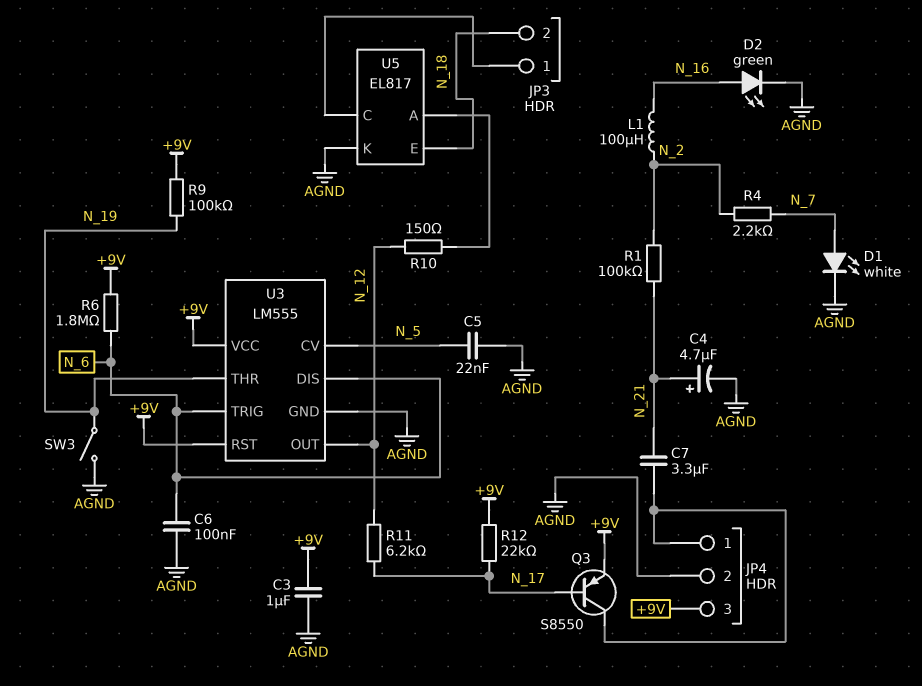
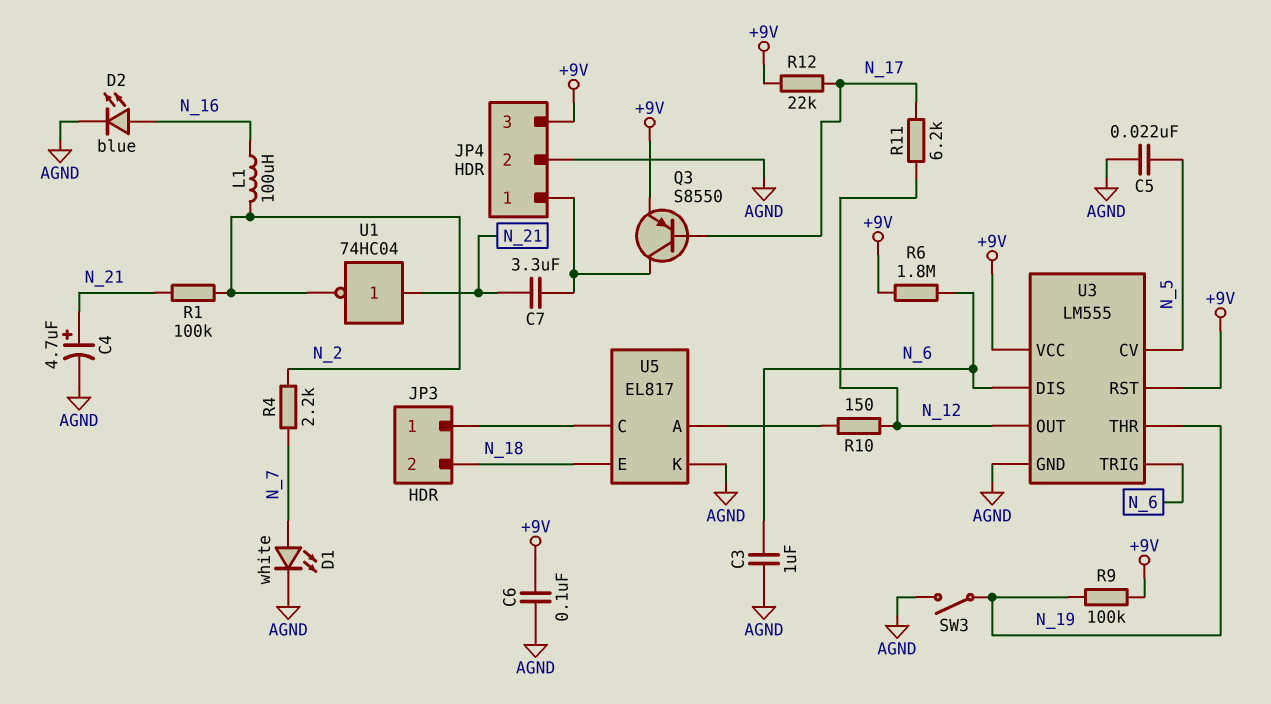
C3: 1uF (+9V, AGND) -> 1uF (AGND, N_6)
C6: 100nF (AGND, N_6) -> 100nF (+9V, AGND)
D2: LED green (A N_16, K AGND) -> LED blue (A N_16, K AGND)
U1: none -> NOT 74HC04 (in N_21, out N_2)

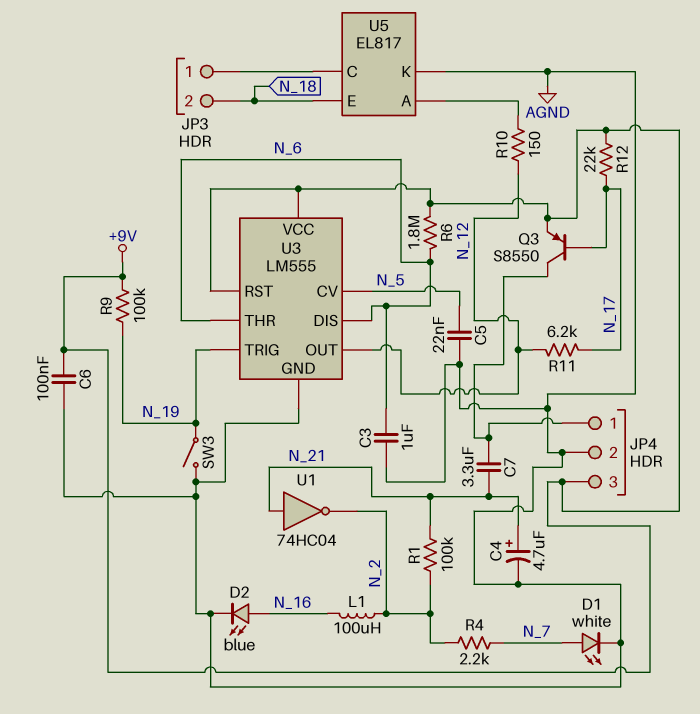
U3 pin THR: N_19 -> N_6
U3 pin TRIG: N_6 -> N_19

